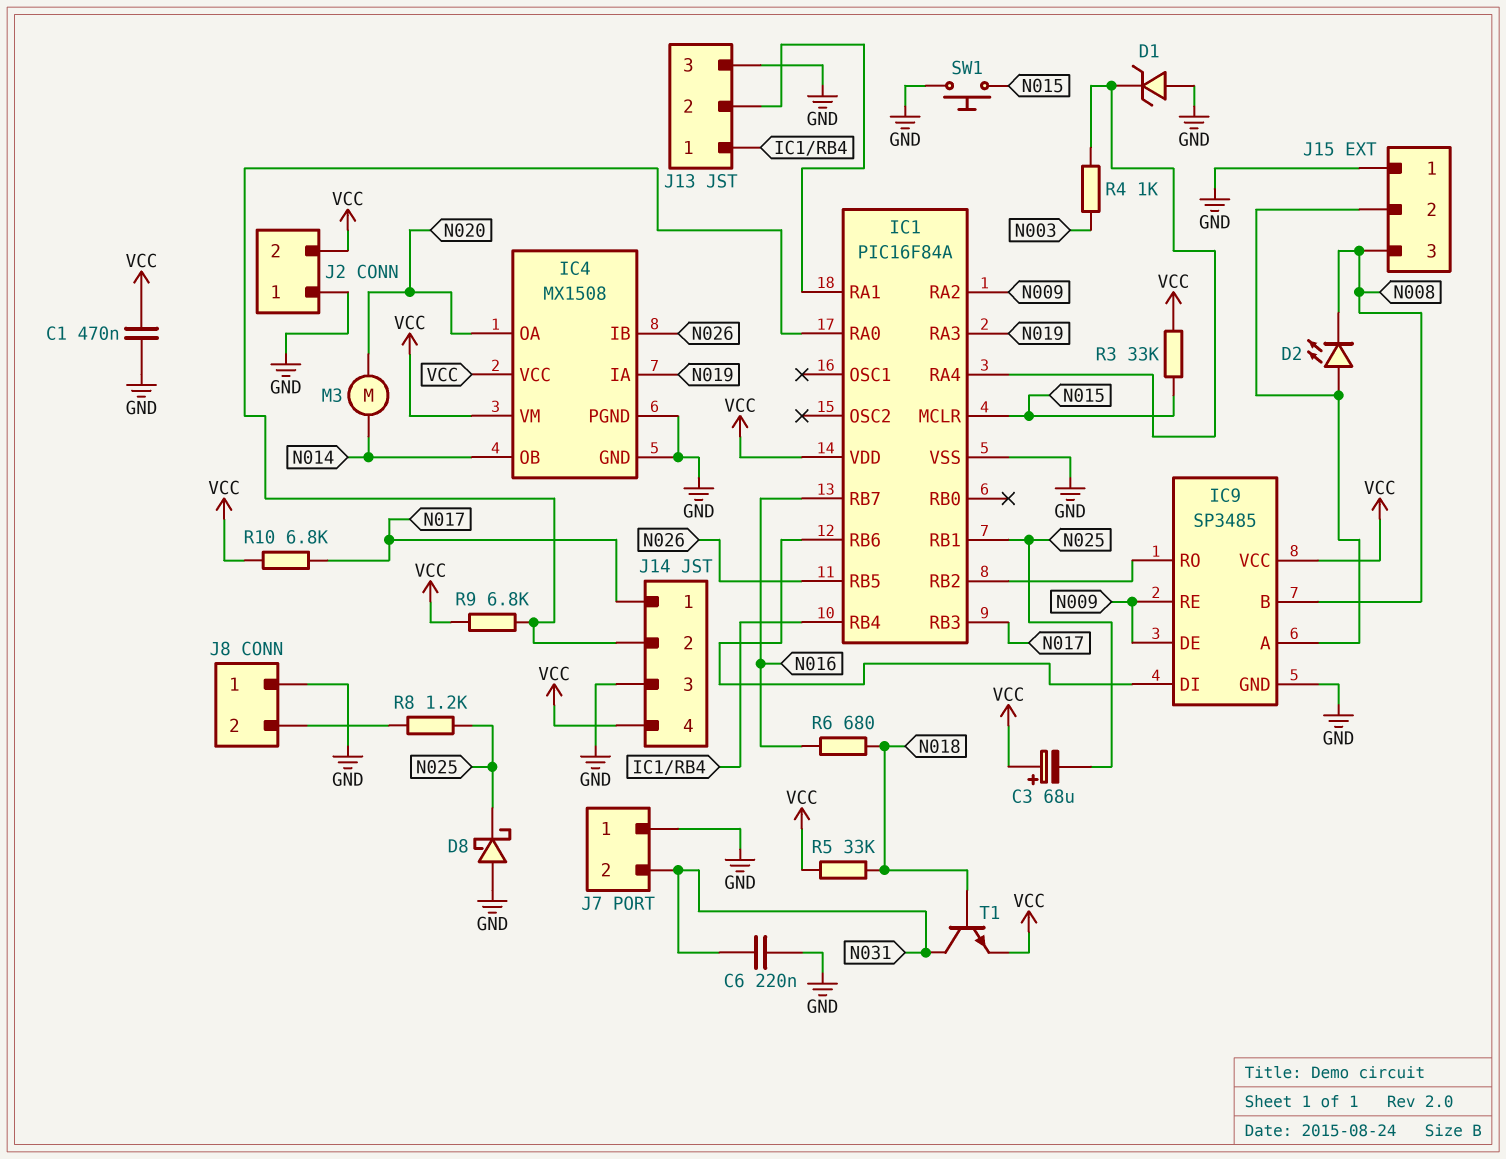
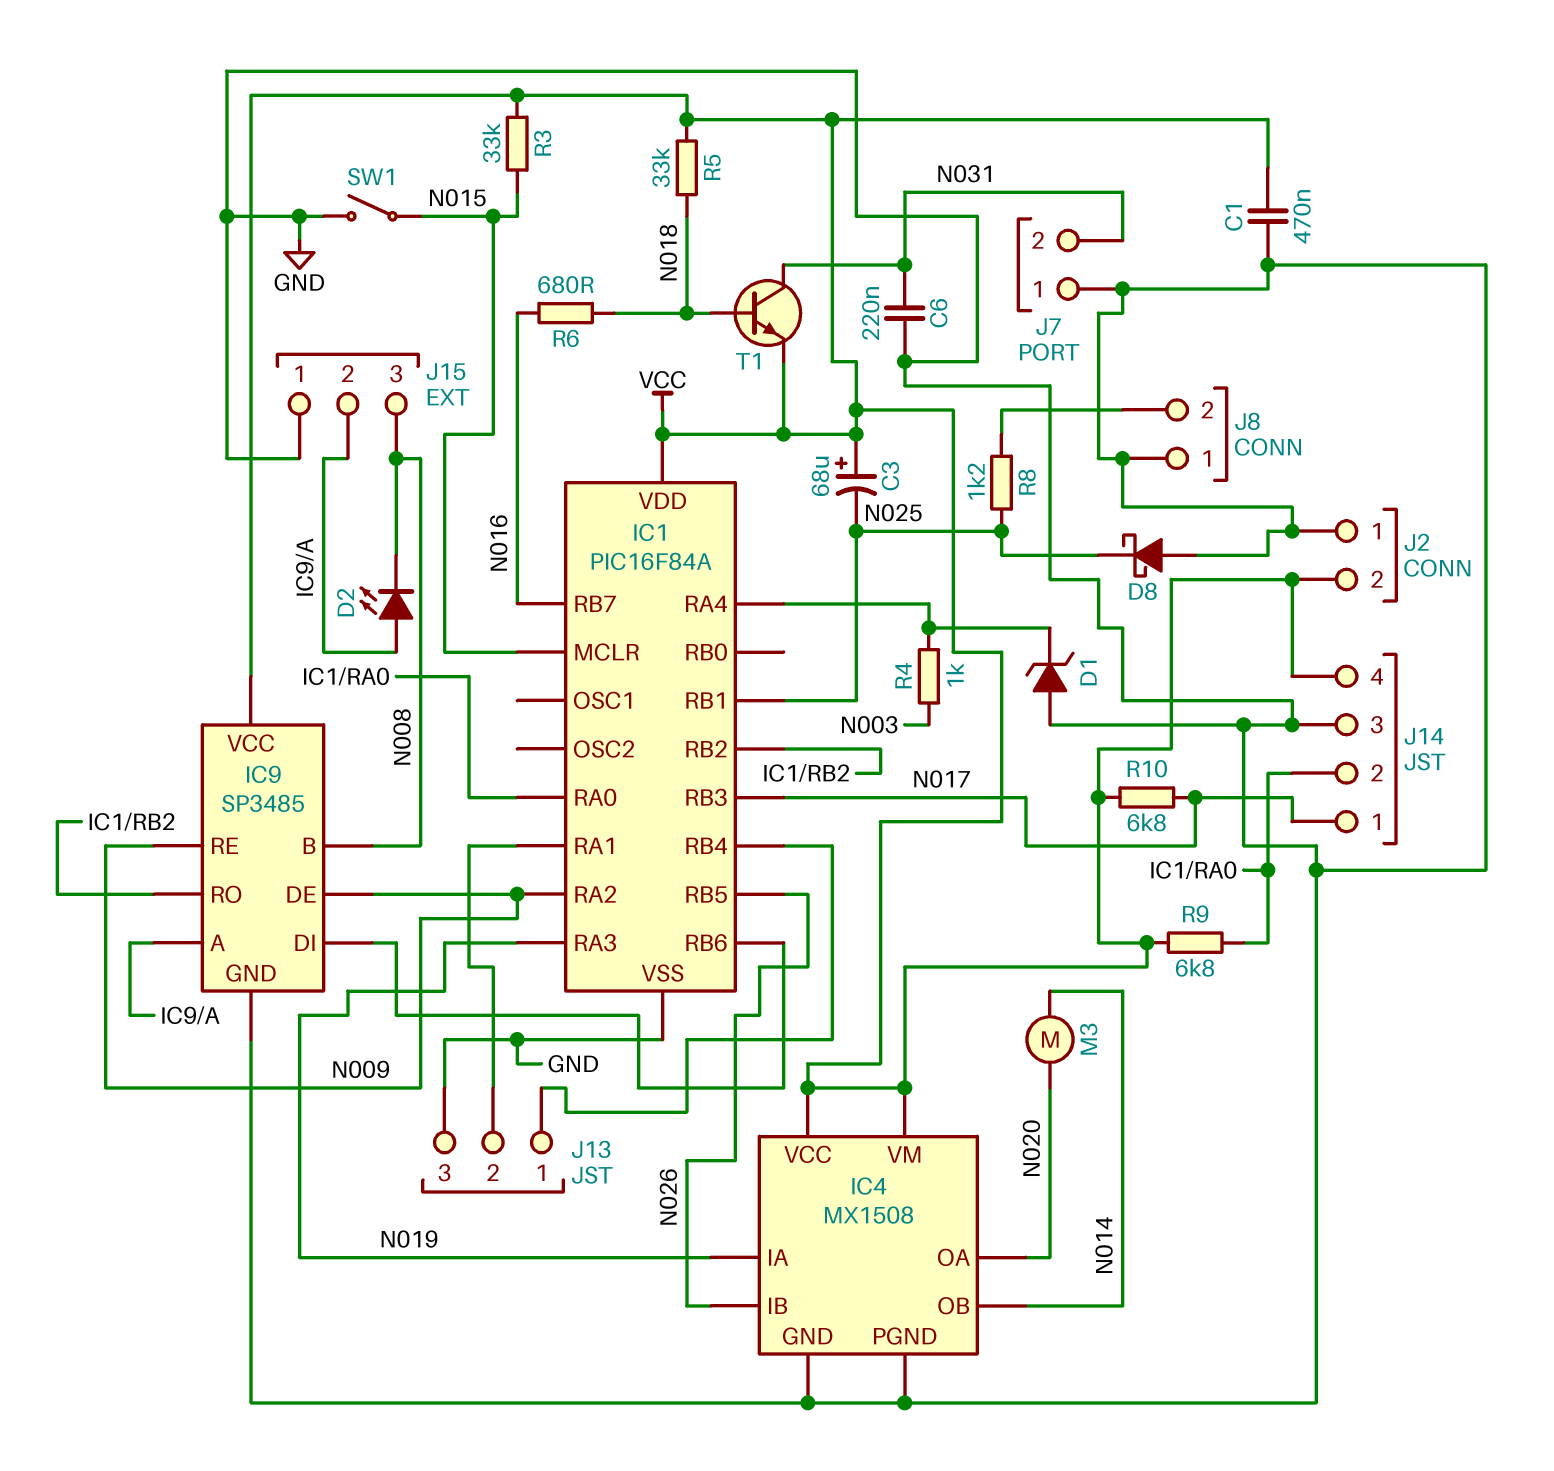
SW1: button (GND, N015) -> switch (GND, N015)

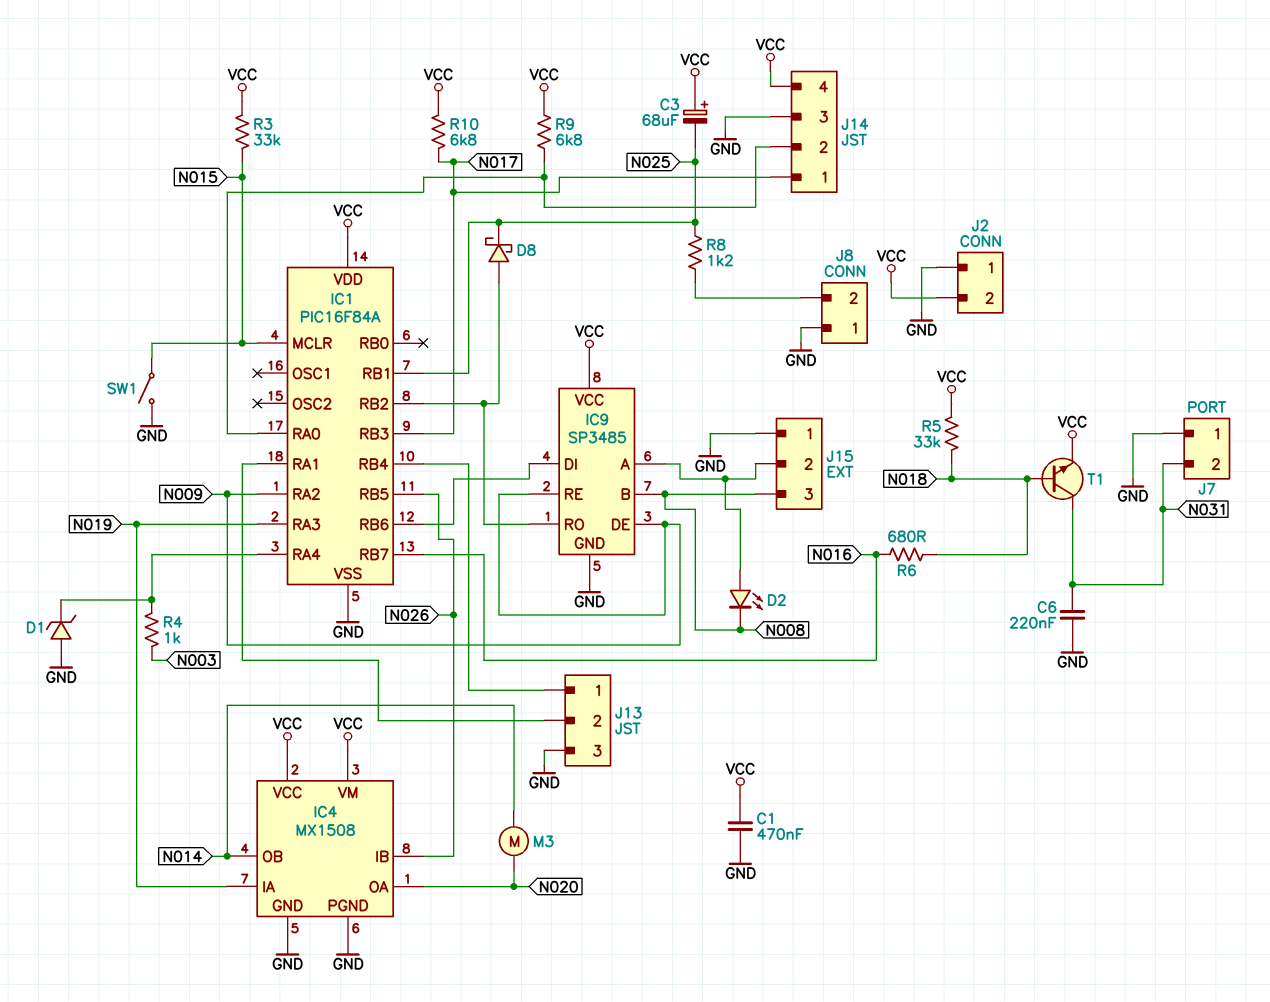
D8: schottky (A GND, K N025) -> schottky (A IC1/RB2, K N025)

